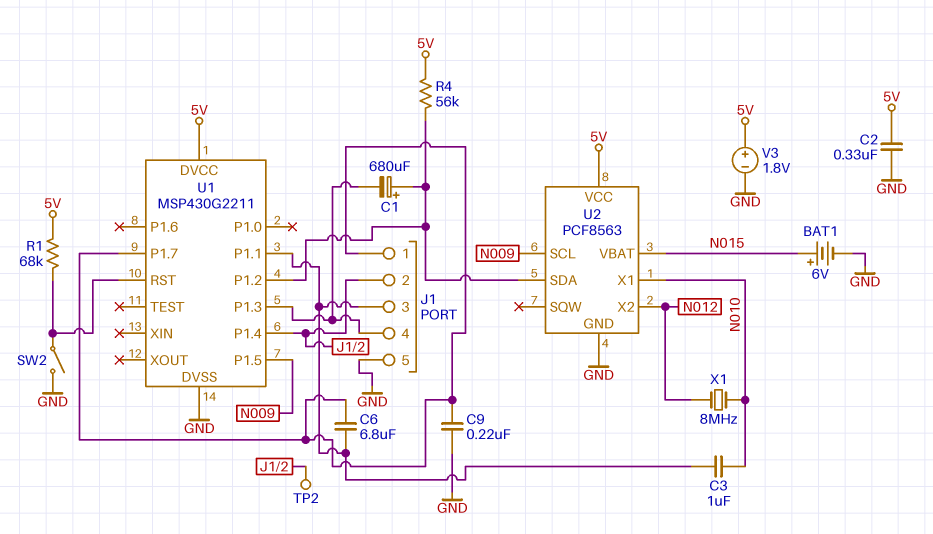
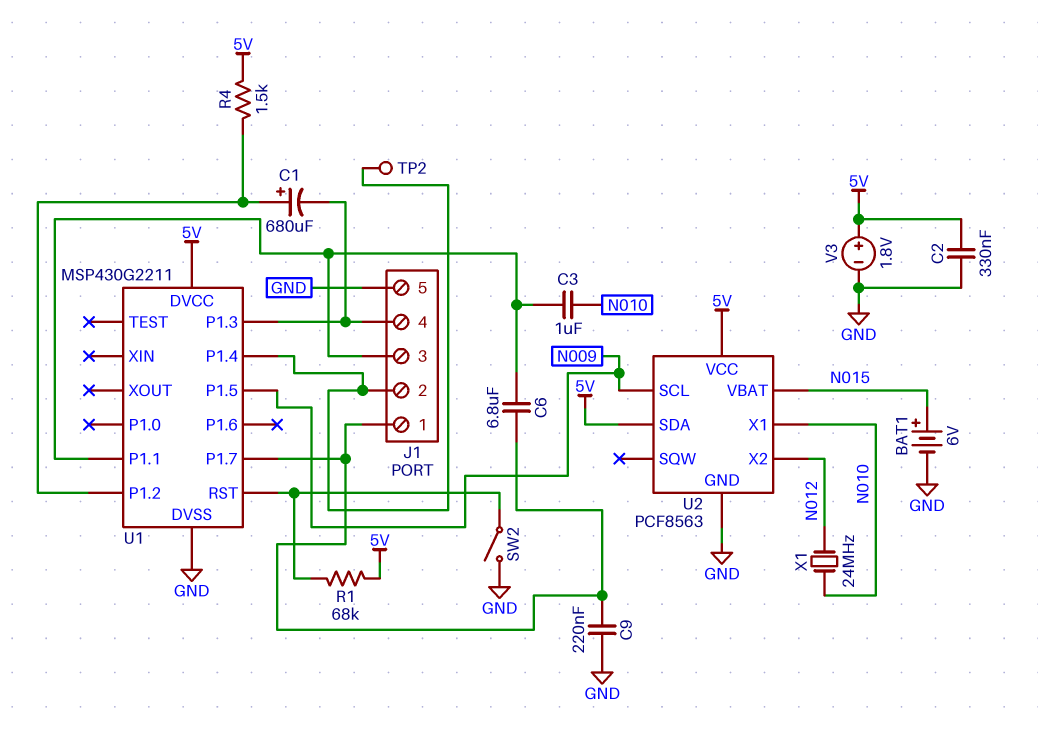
R4: 56k (5V, U1/P1.2) -> 1.5k (5V, U1/P1.2)
U2 pin SDA: U1/P1.2 -> 5V
X1: 8MHz (N010, N012) -> 24MHz (N010, N012)

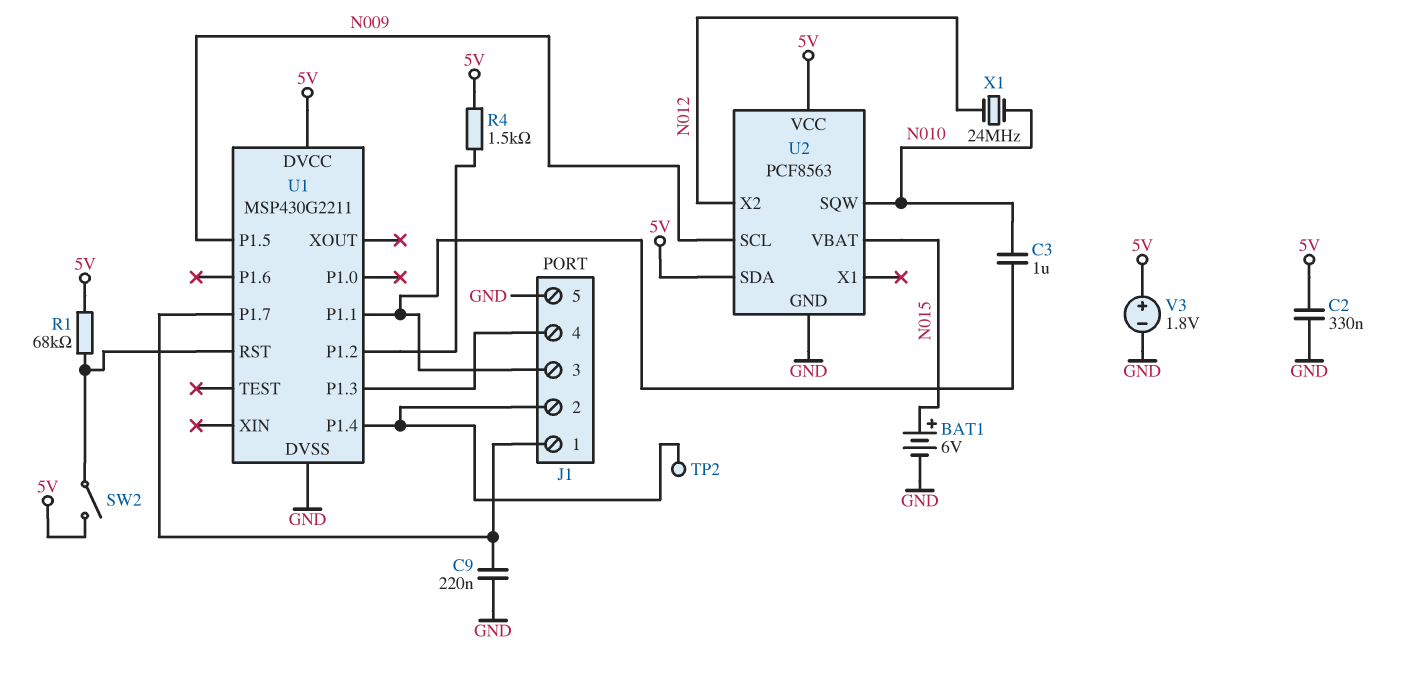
C1: 680uF (plus U1/P1.2, minus J1/4) -> none
C6: 6.8uF (J1/1, J1/3) -> none
SW2: switch (GND, U1/RST) -> switch (5V, U1/RST)
U2 pin SQW: none -> N010
U2 pin X1: N010 -> none

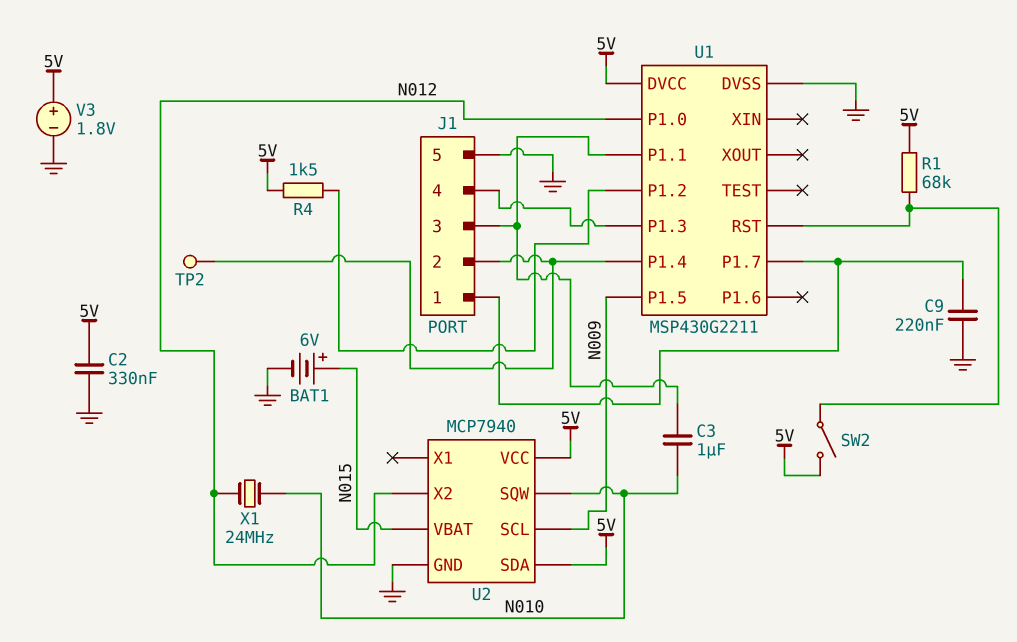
U1 pin P1.0: none -> N012
U2: PCF8563 -> MCP7940

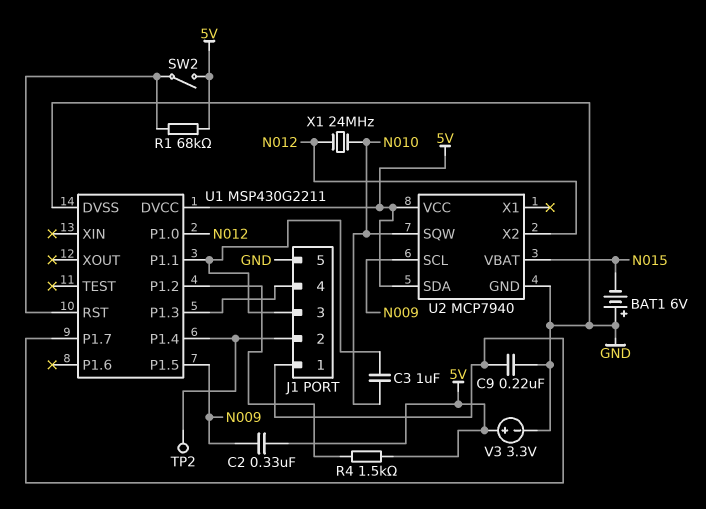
BAT1: 6V (plus N015, minus GND) -> 6V (plus GND, minus N015)
C2: 330nF (5V, GND) -> 330nF (5V, N009)
V3: 1.8V (plus 5V, minus GND) -> 3.3V (plus 5V, minus GND)

